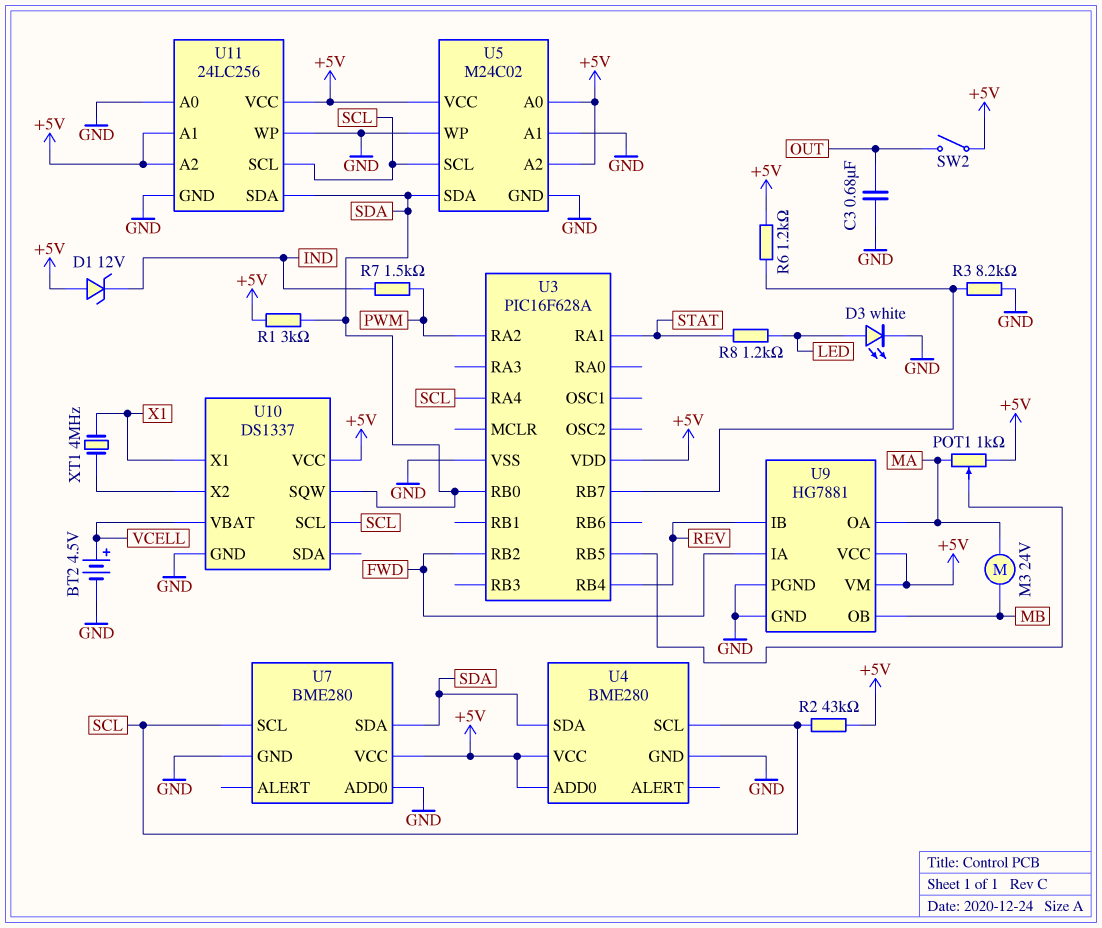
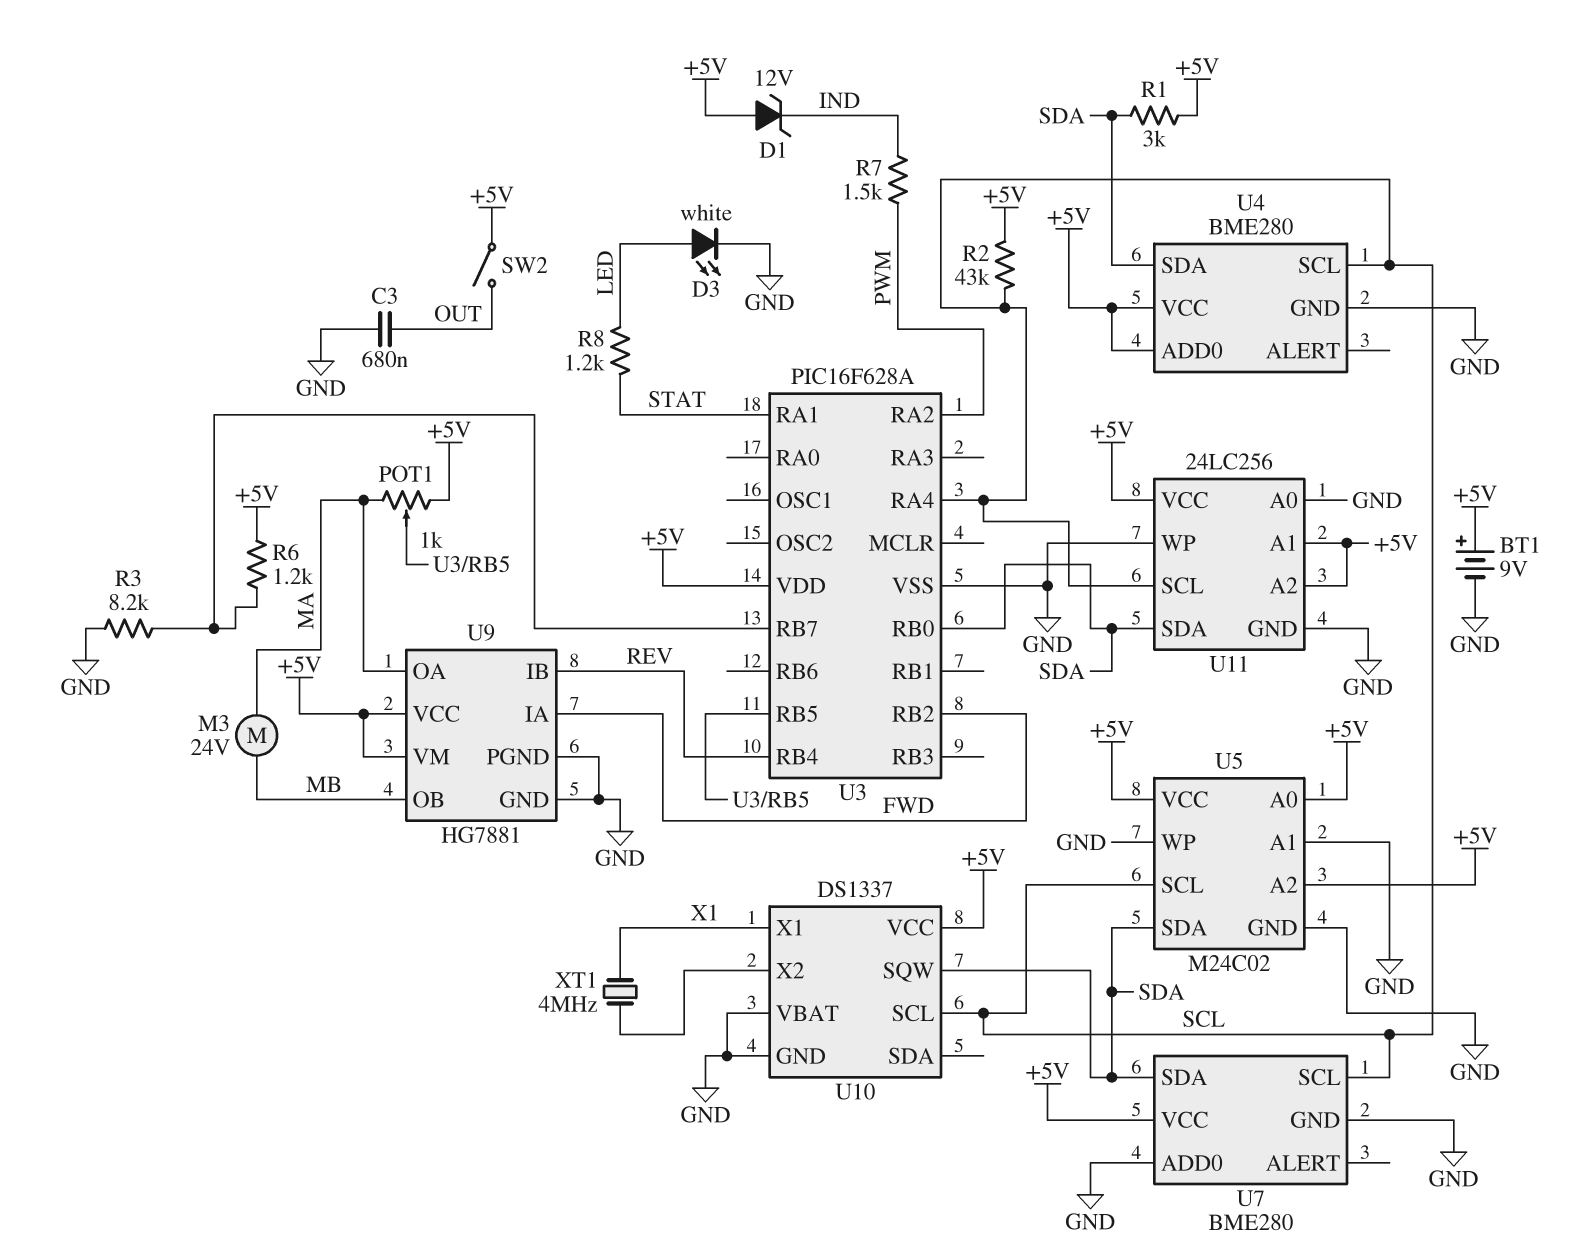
BT1: none -> 9V (plus +5V, minus GND)
BT2: 4.5V (plus VCELL, minus GND) -> none
U10 pin VBAT: VCELL -> GND

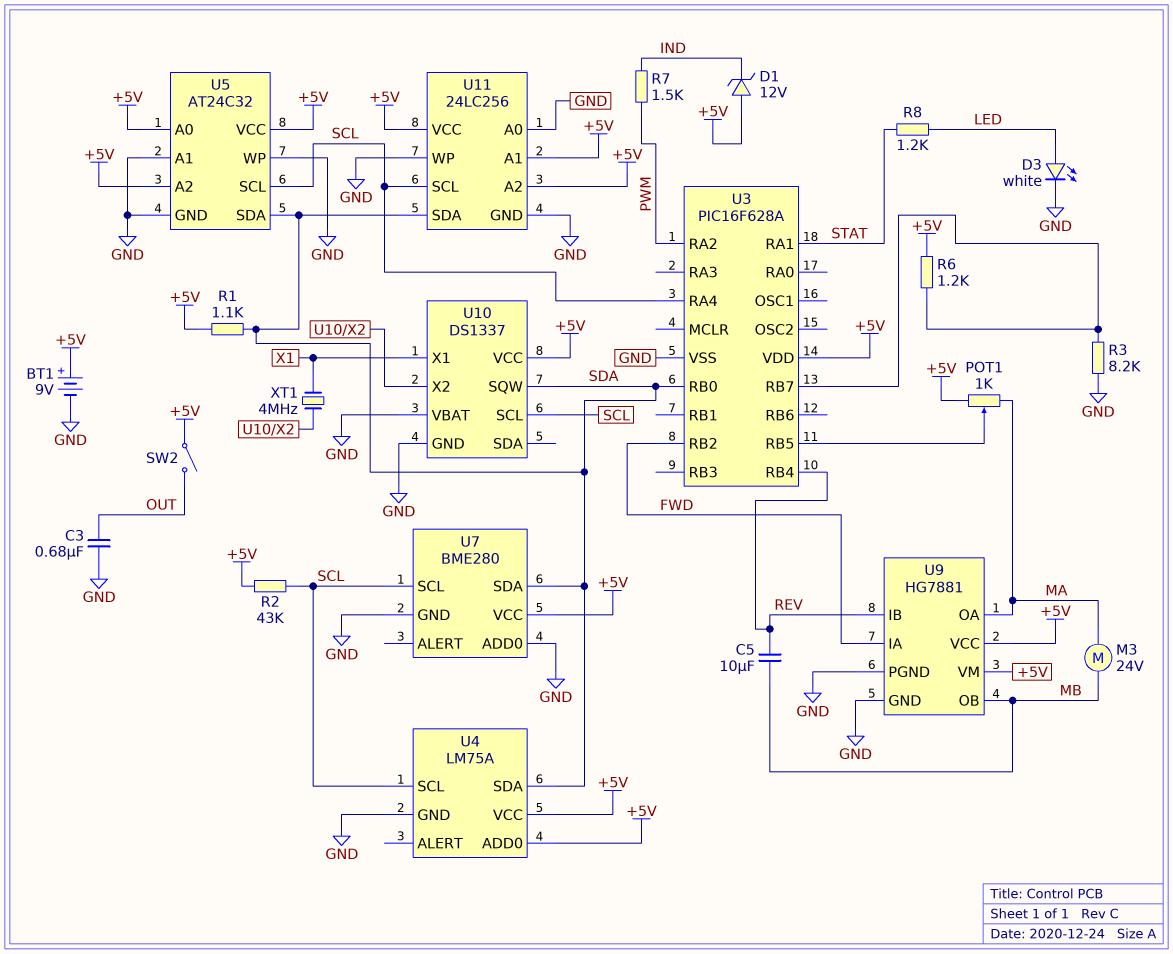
C5: none -> 10uF (MB, REV)
R1: 3k (+5V, SDA) -> 1.1k (+5V, SDA)
U4: BME280 -> LM75A
U5: M24C02 -> AT24C32

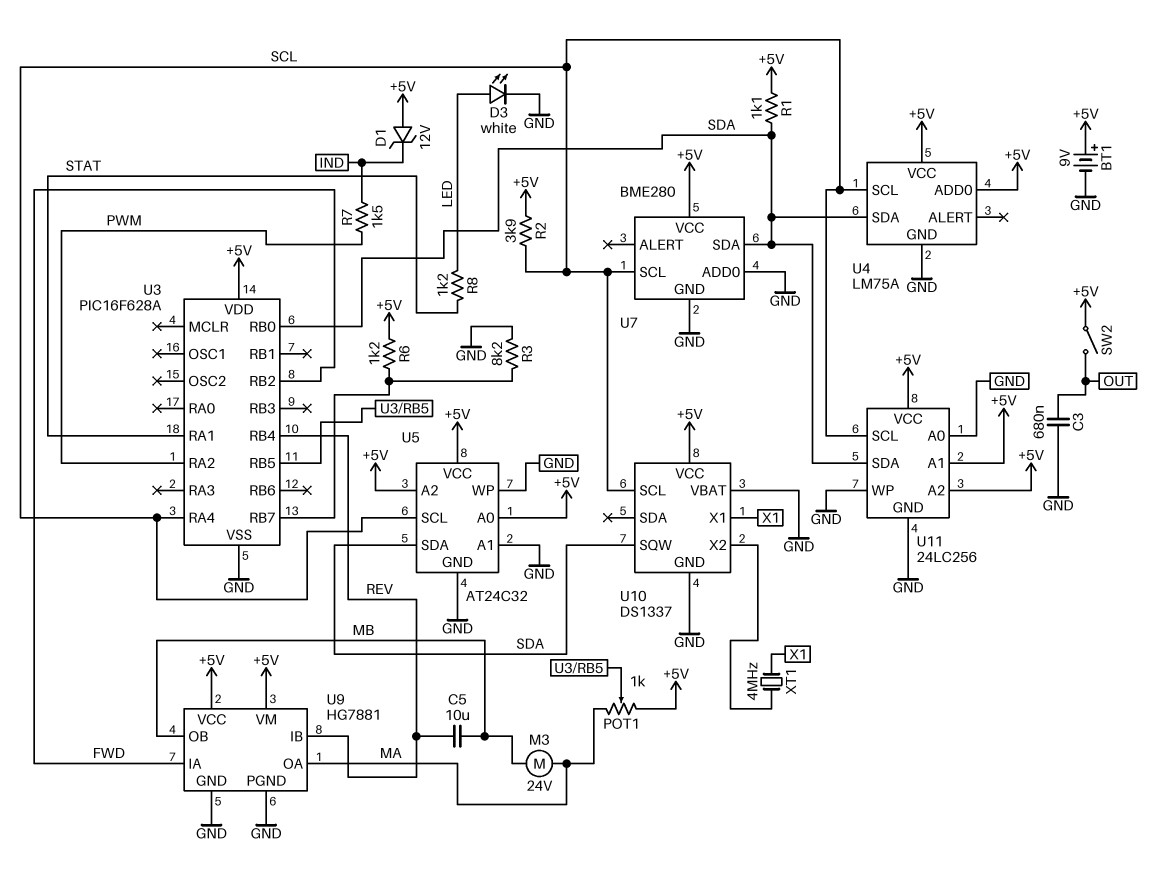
R2: 43k (+5V, SCL) -> 3.9k (+5V, SCL)

